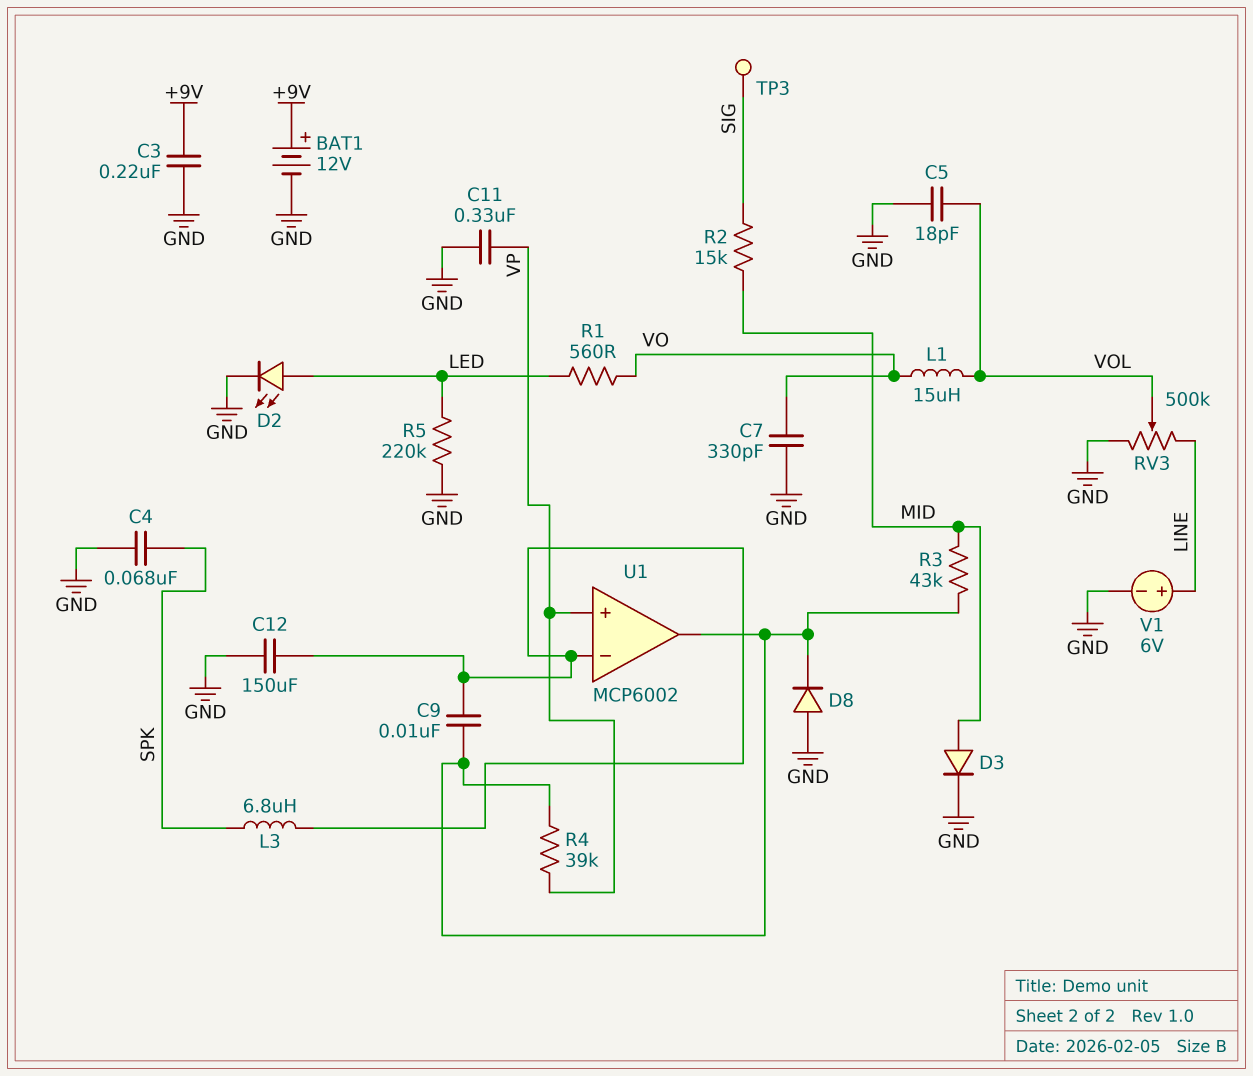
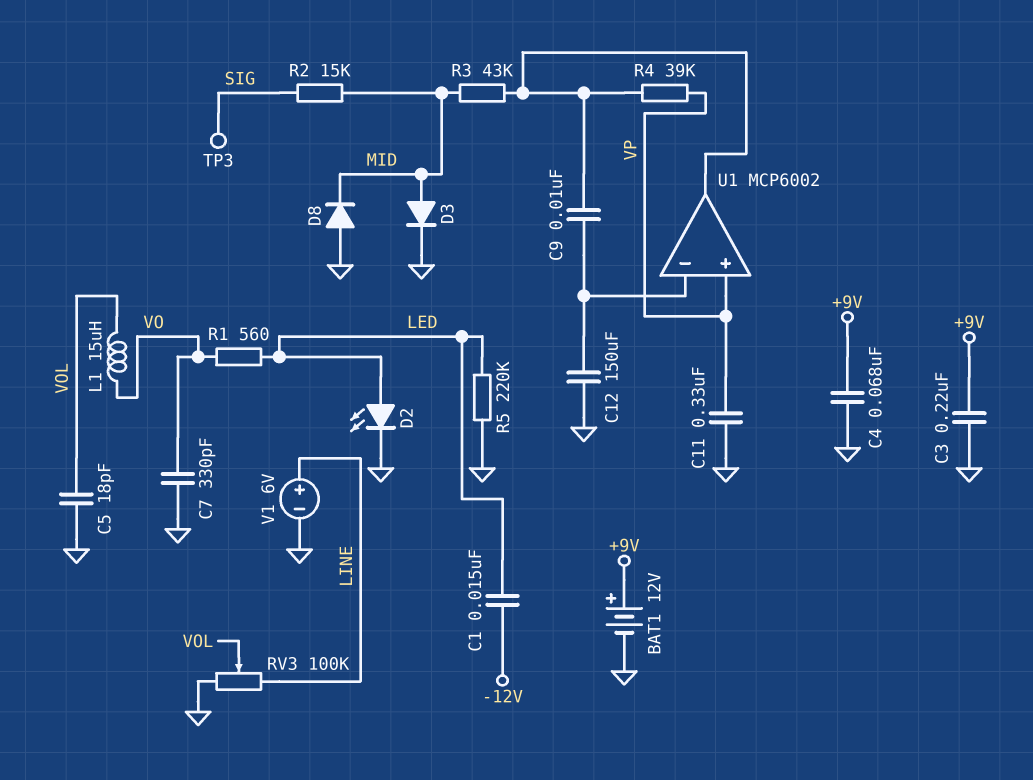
C1: none -> 15nF (-12V, LED)
C4: 68nF (GND, SPK) -> 68nF (+9V, GND)
D8: diode (A GND, K U1/out) -> diode (A GND, K MID)
L3: 6.8uH (SPK, U1/in-) -> none
RV3: 500k (GND, LINE, wiper VOL) -> 100k (GND, LINE, wiper VOL)

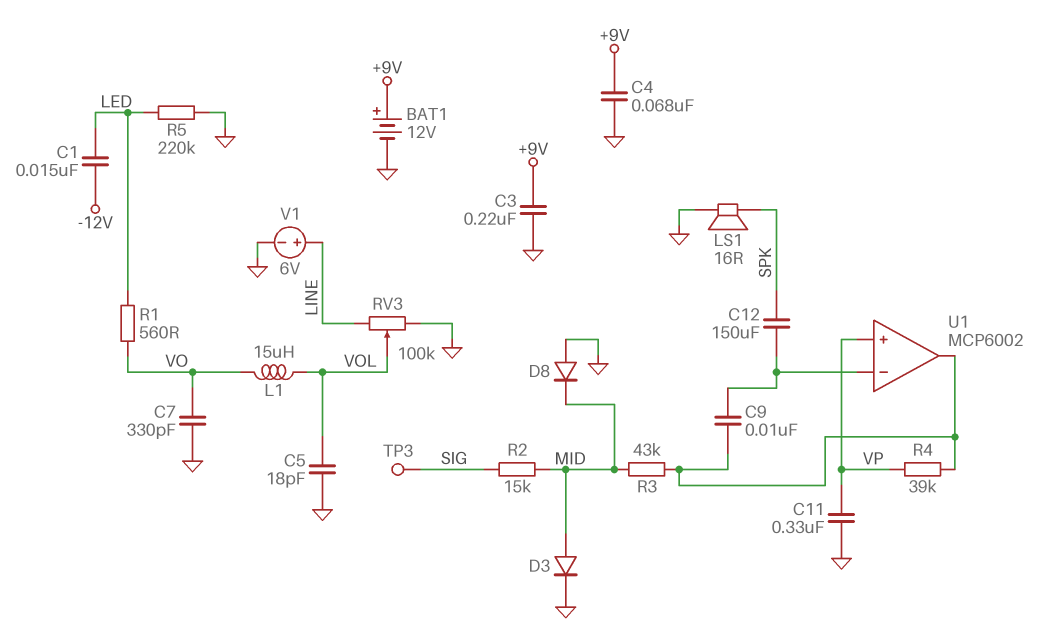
C12: 150uF (GND, U1/in-) -> 150uF (SPK, U1/in-)
D2: LED (A LED, K GND) -> none
LS1: none -> speaker 16R (GND, SPK)

